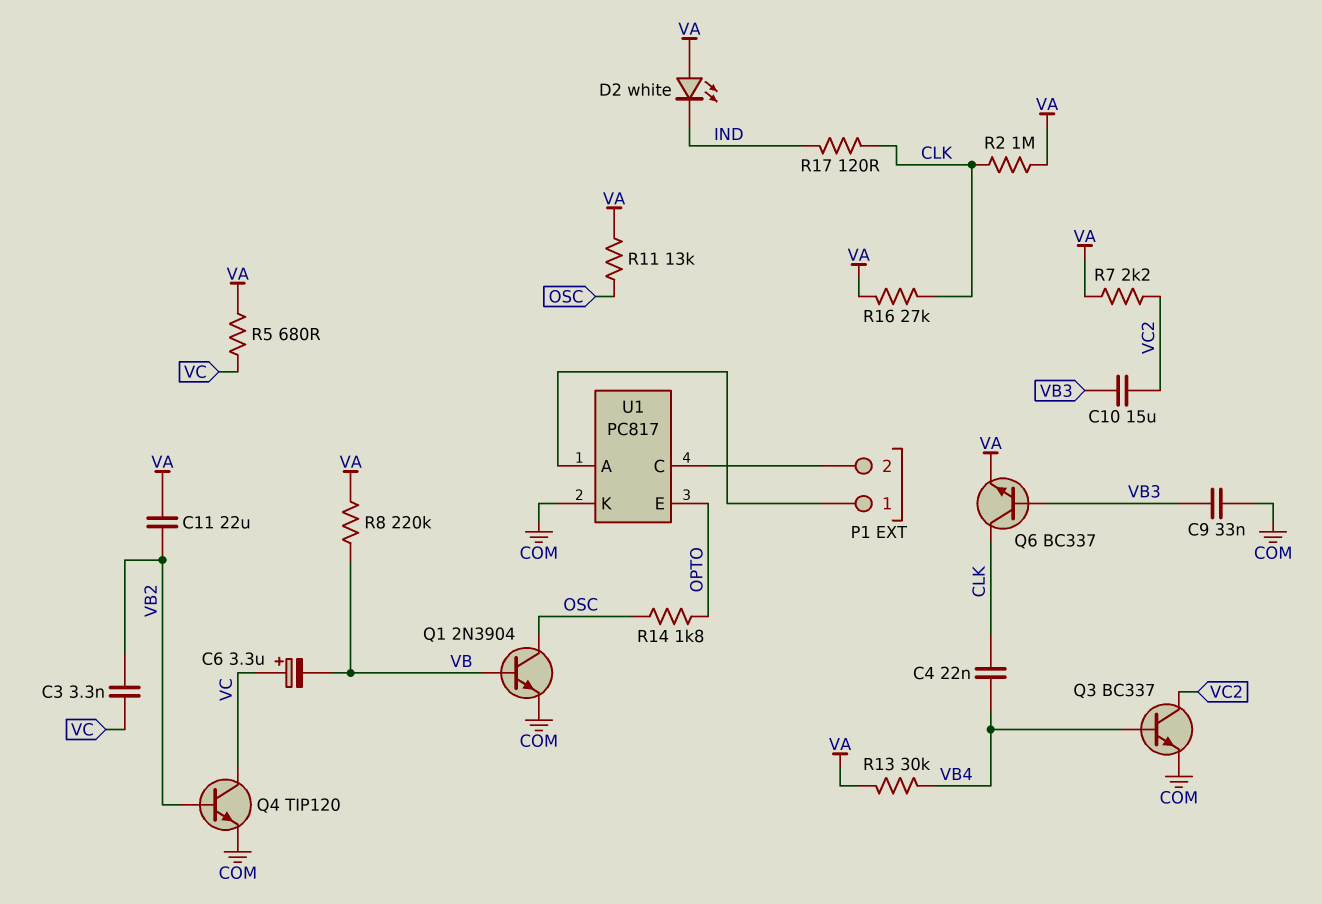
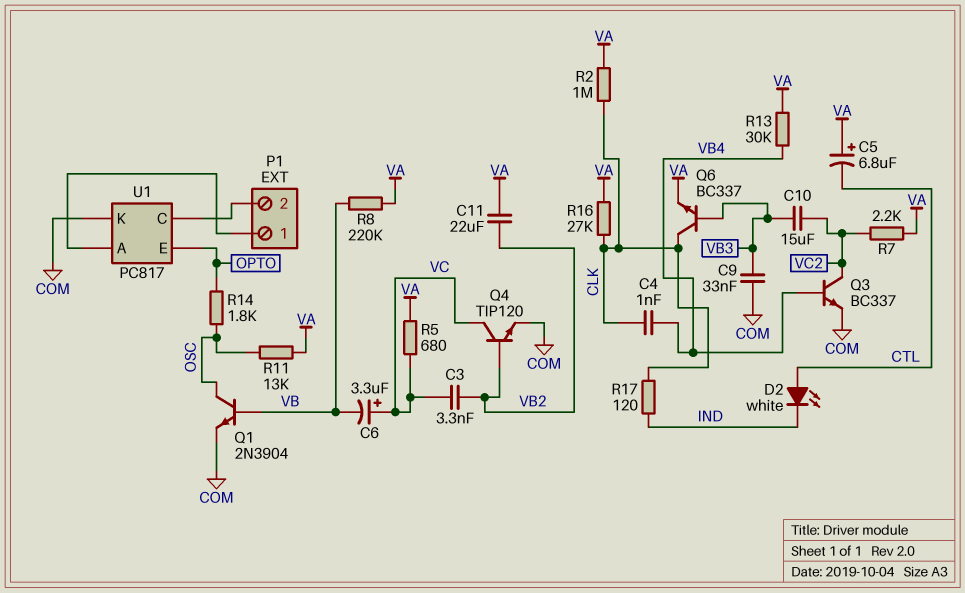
C4: 22nF (CLK, VB4) -> 1nF (CLK, VB4)
C5: none -> 6.8uF (plus VA, minus CTL)
D2: LED white (A VA, K IND) -> LED white (A CTL, K IND)

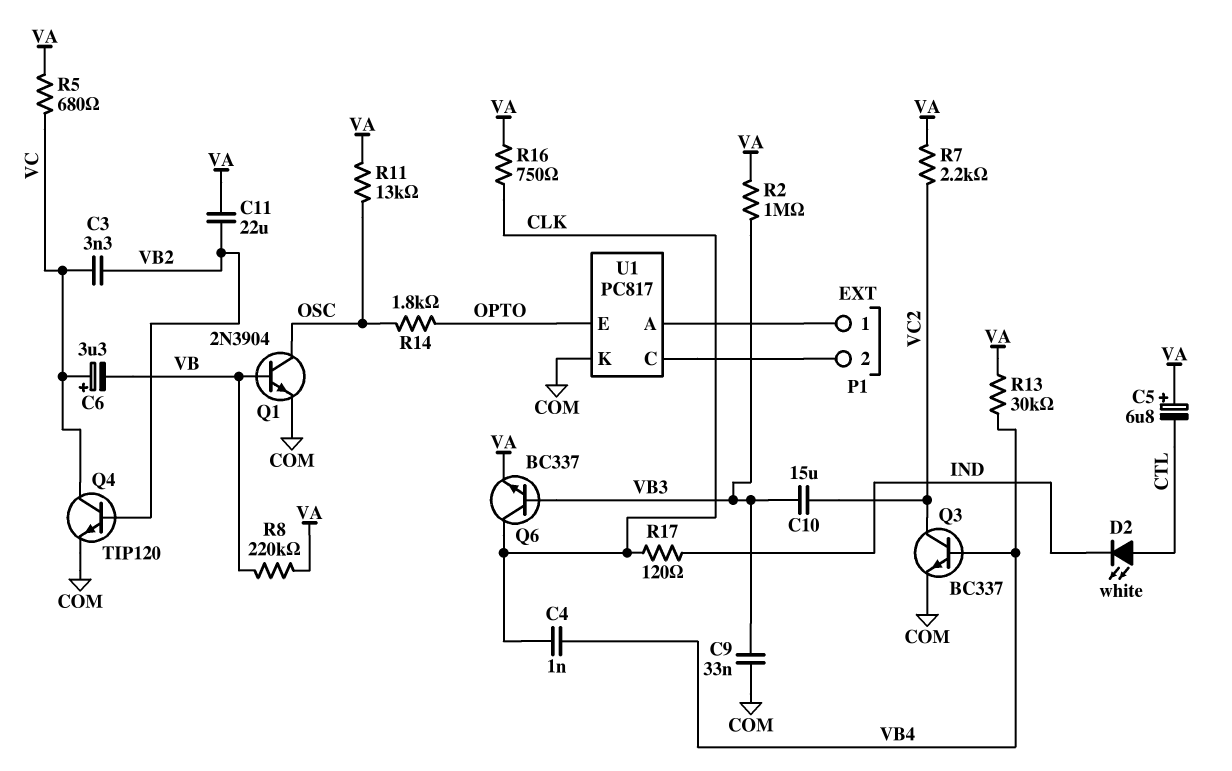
R2: 1M (CLK, VA) -> 1M (VA, VB3)
R16: 27k (CLK, VA) -> 750 (CLK, VA)

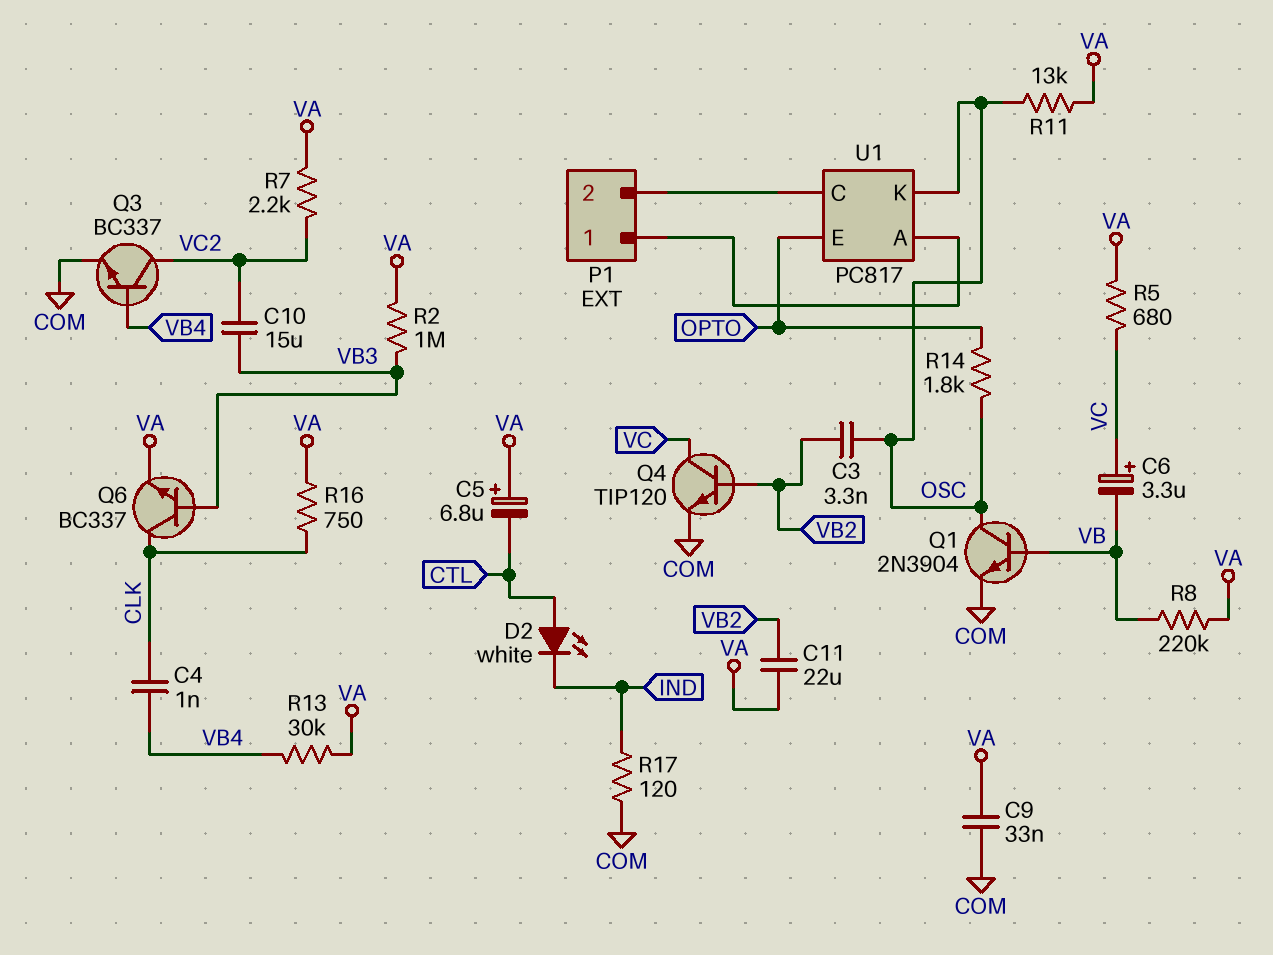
C3: 3.3nF (VB2, VC) -> 3.3nF (OSC, VB2)
C9: 33nF (COM, VB3) -> 33nF (COM, VA)
R17: 120 (CLK, IND) -> 120 (COM, IND)
U1 pin K: COM -> OSC

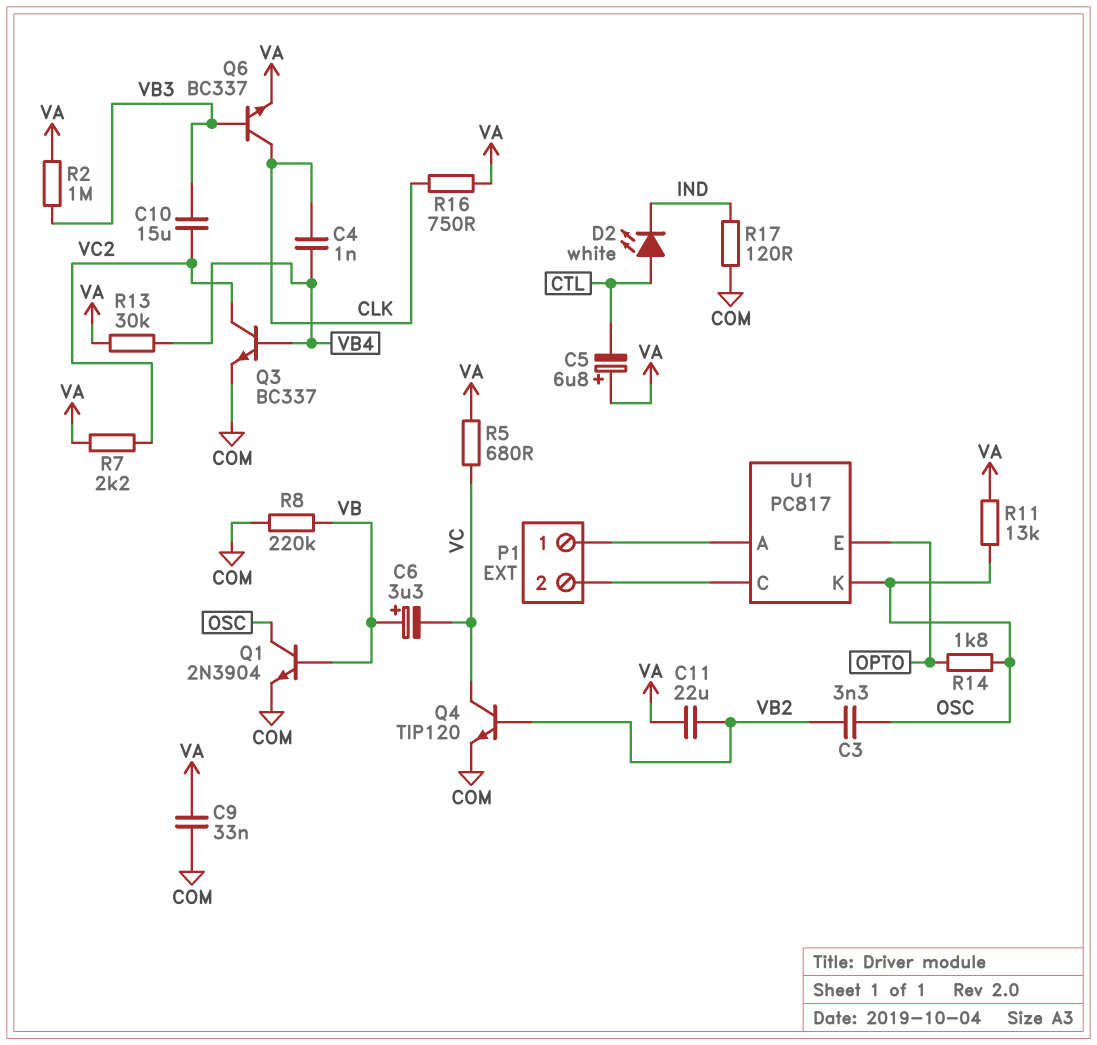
C6: 3.3uF (plus VC, minus VB) -> 3.3uF (plus VB, minus VC)
R8: 220k (VA, VB) -> 220k (COM, VB)

